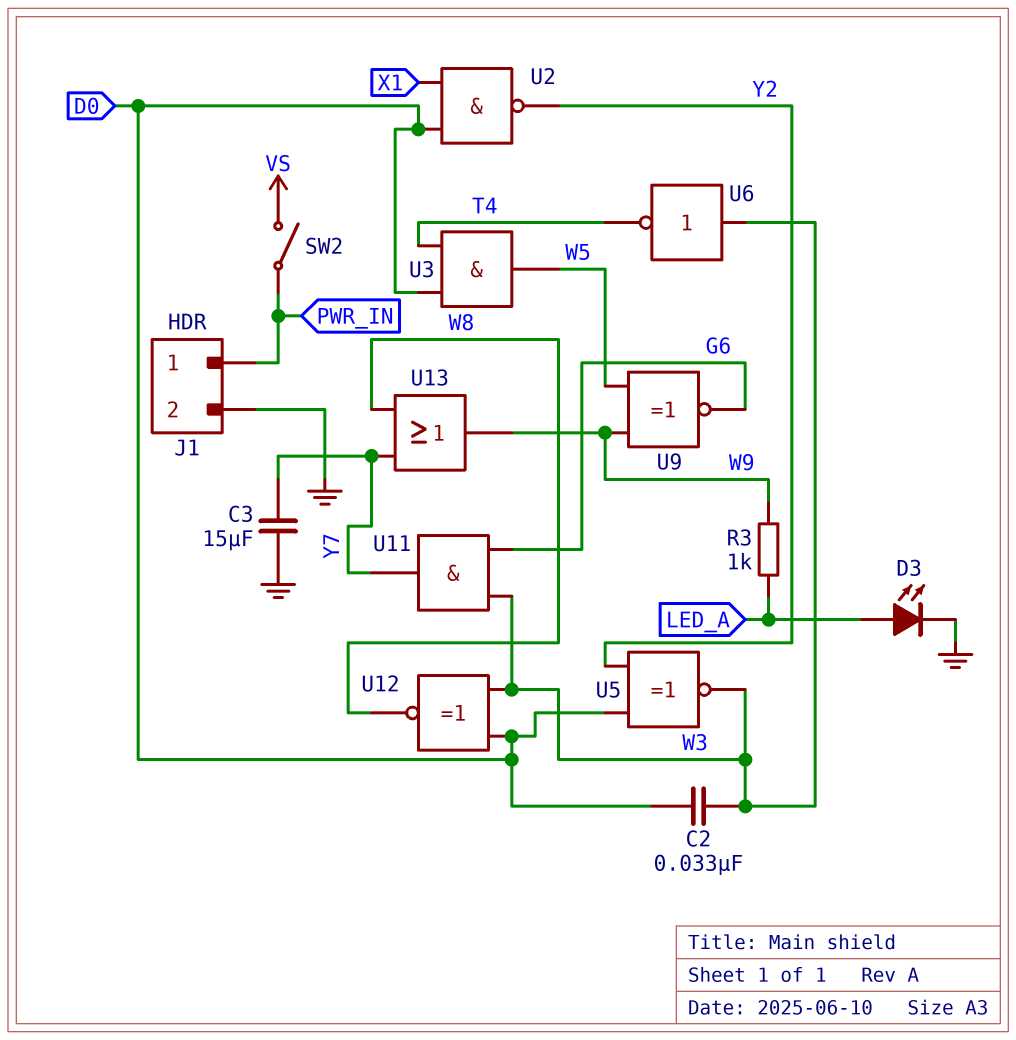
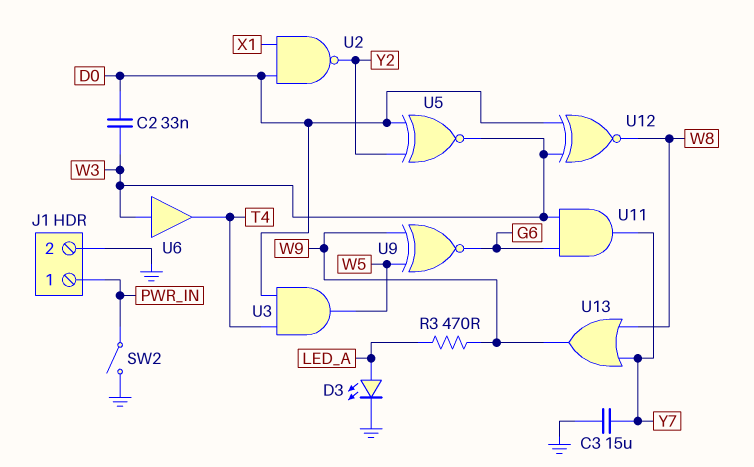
R3: 1k (LED_A, W9) -> 470 (LED_A, W9)
SW2: switch (PWR_IN, VS) -> switch (GND, PWR_IN)
U6: NOT (in W3, out T4) -> buffer (in W3, out T4)

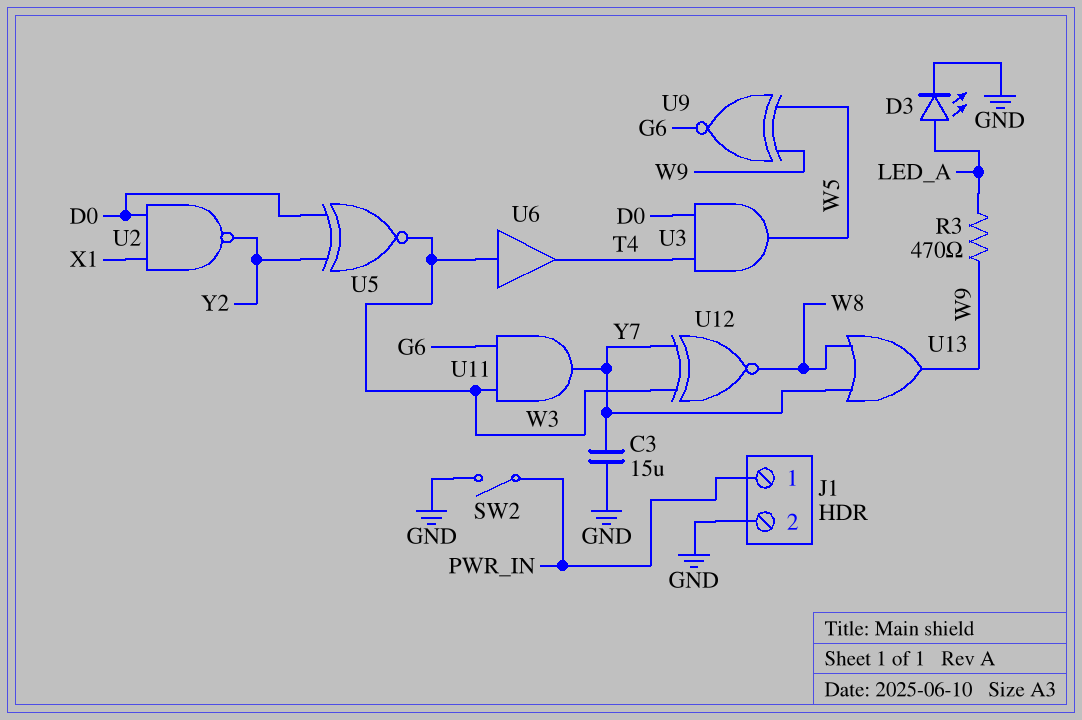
C2: 33nF (D0, W3) -> none
U12: XNOR (in D0, in W3, out W8) -> XNOR (in W3, in Y7, out W8)

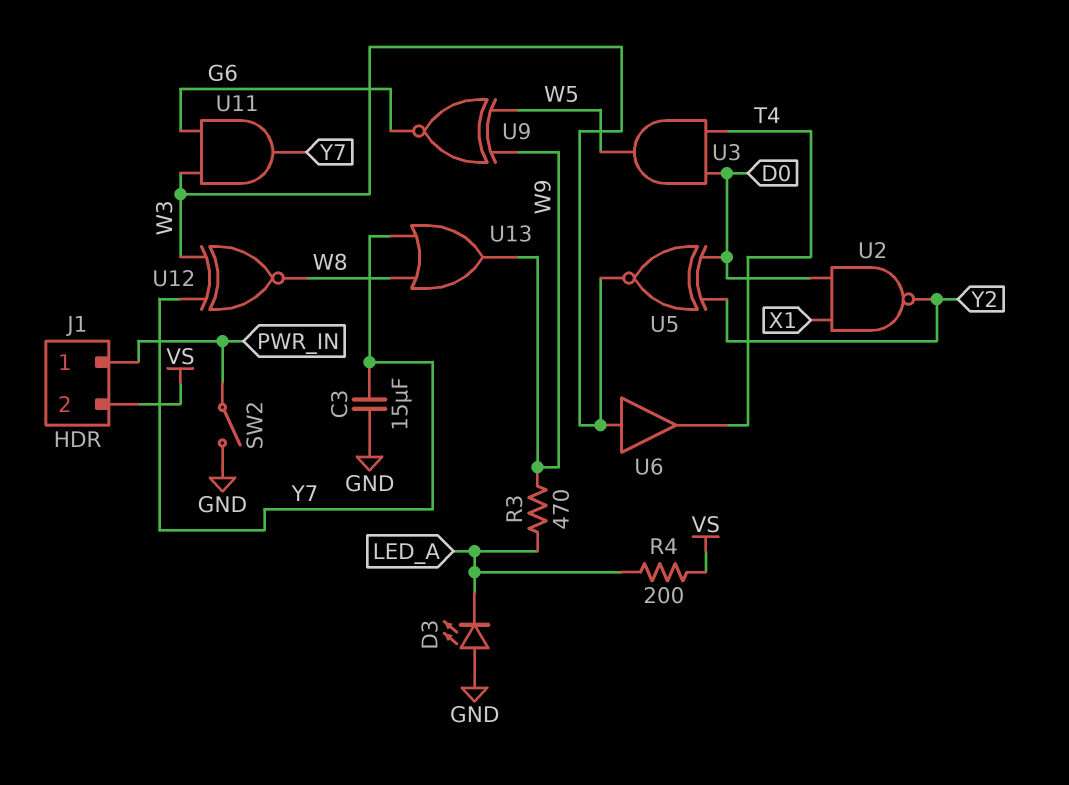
D3: LED (A LED_A, K GND) -> LED (A GND, K LED_A)
J1 pin 2: GND -> VS
R4: none -> 200 (LED_A, VS)

